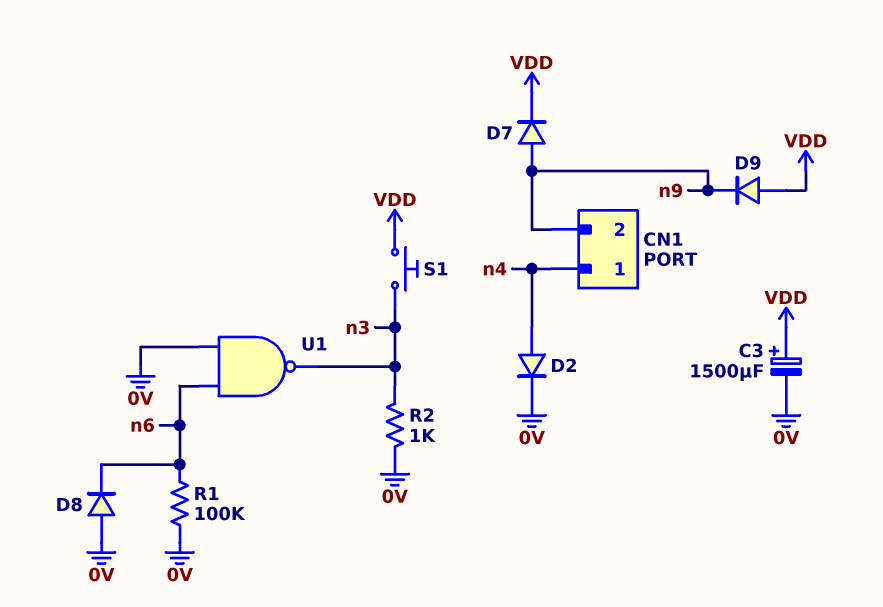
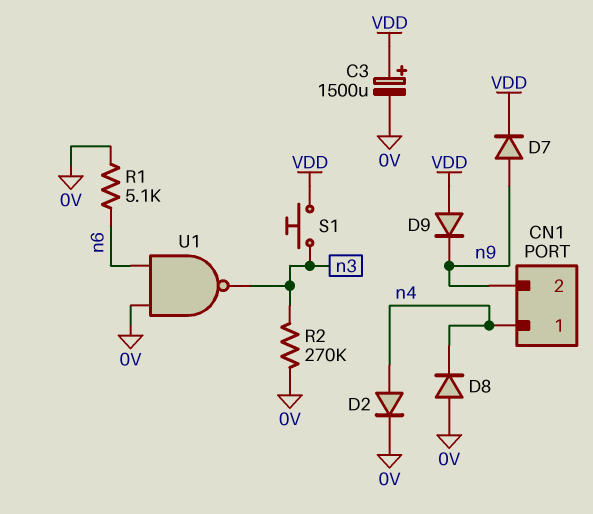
D8: diode (A 0V, K n6) -> diode (A 0V, K n4)
R1: 100k (0V, n6) -> 5.1k (0V, n6)
R2: 1k (0V, n3) -> 270k (0V, n3)

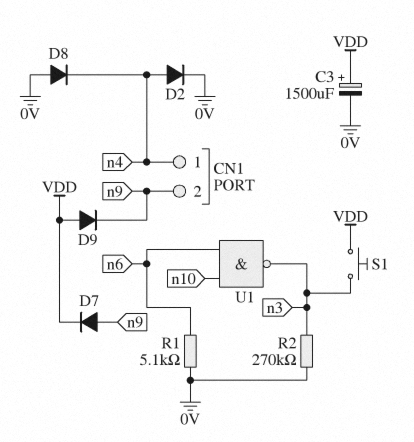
U1: NAND (in 0V, in n6, out n3) -> NAND (in n6, in n10, out n3)

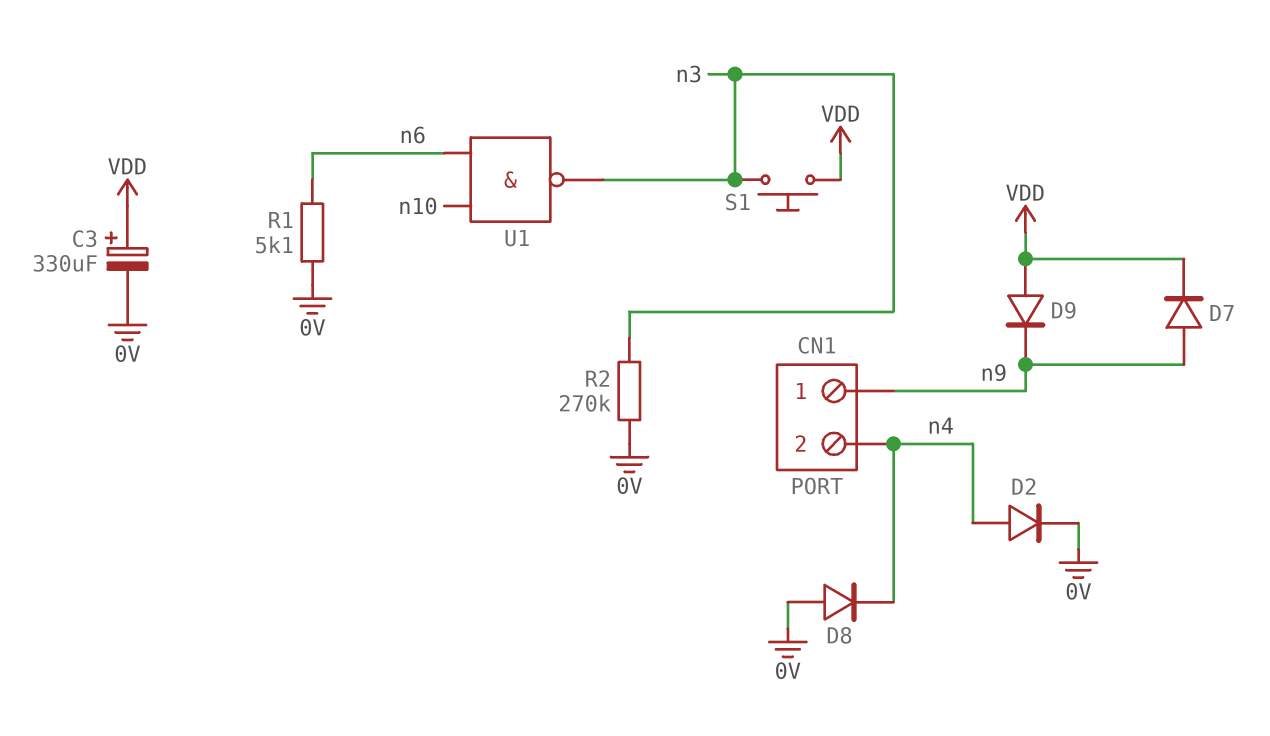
C3: 1500uF (plus VDD, minus 0V) -> 330uF (plus VDD, minus 0V)
CN1 pin 1: n4 -> n9
CN1 pin 2: n9 -> n4

